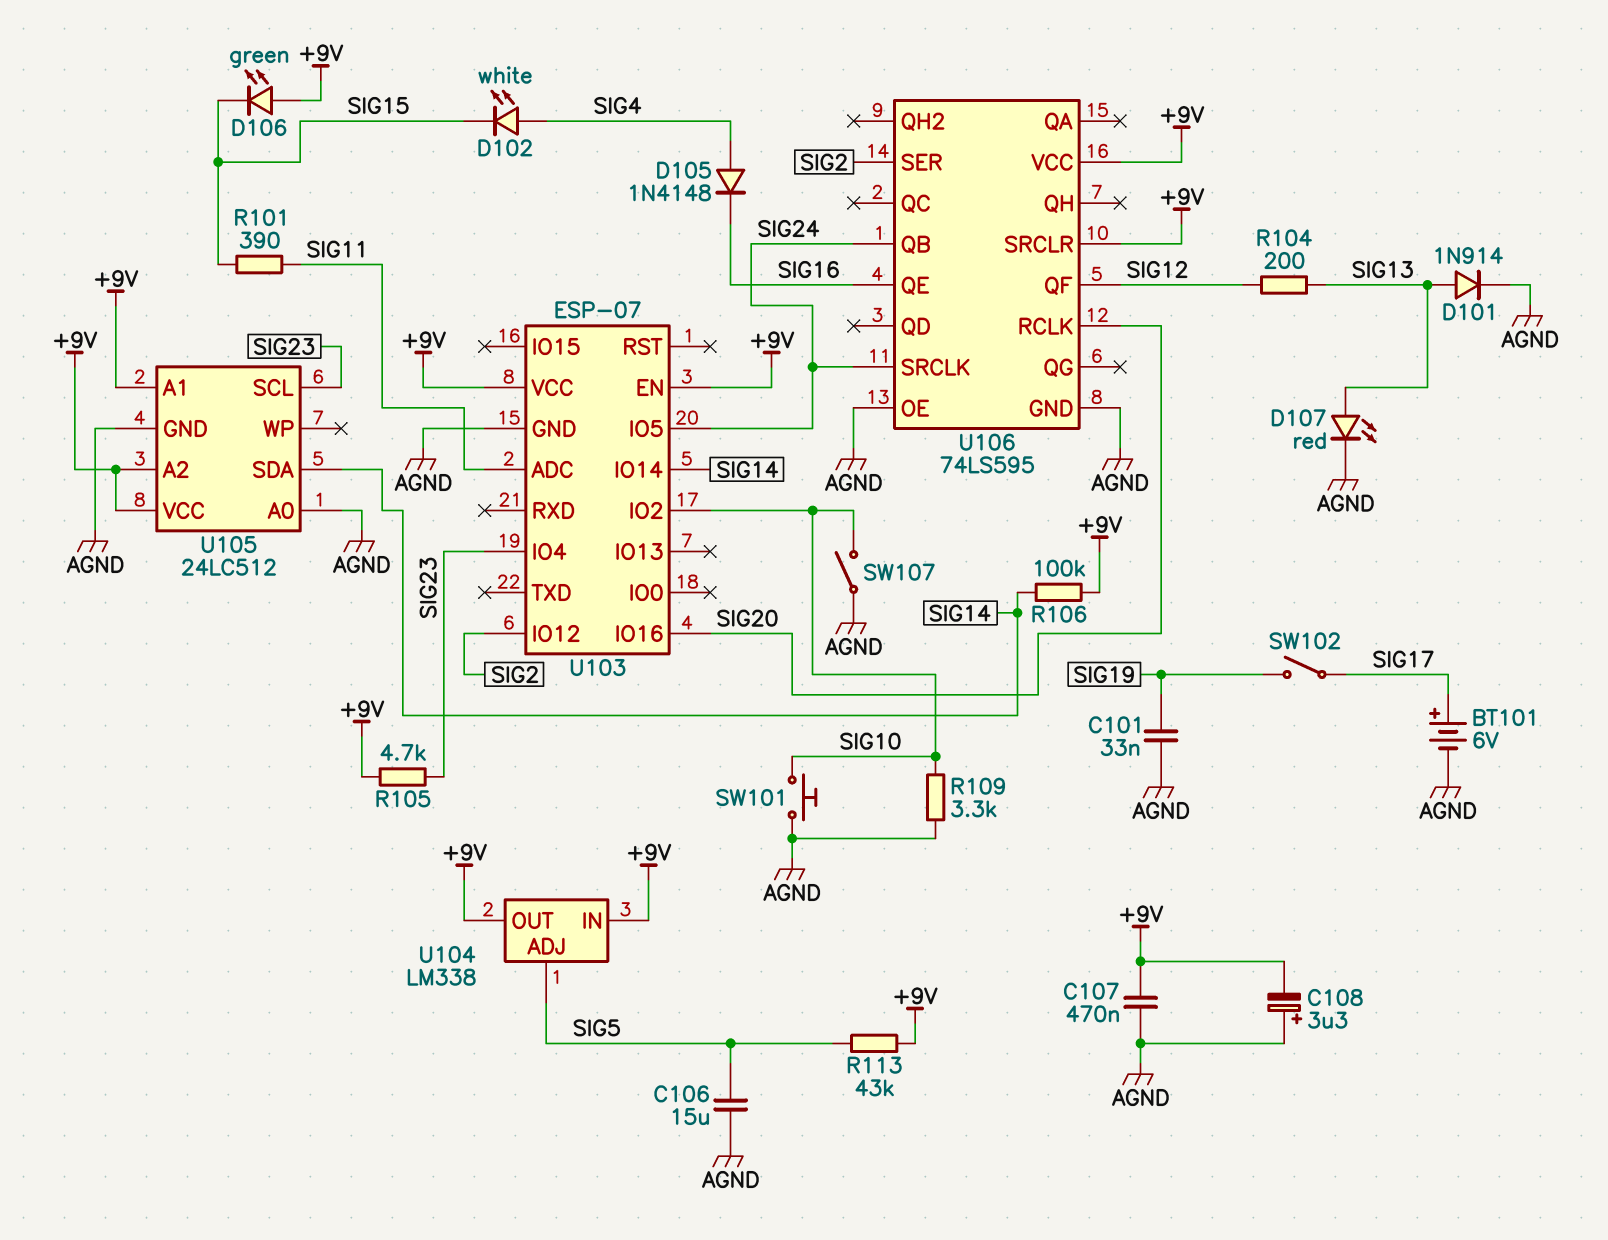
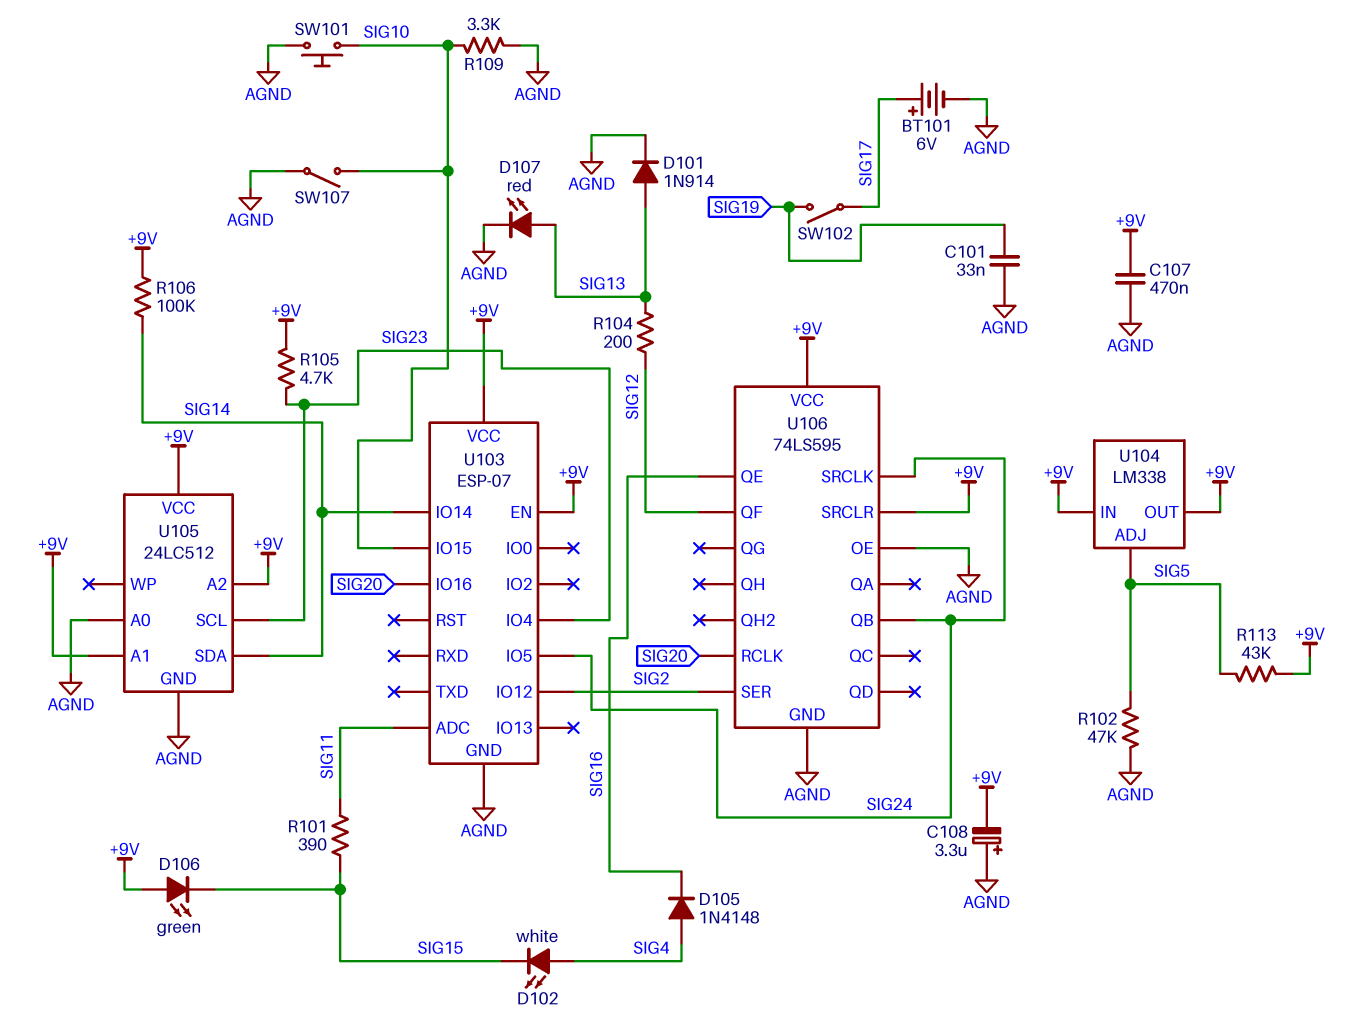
C106: 15uF (AGND, SIG5) -> none
R102: none -> 47k (AGND, SIG5)
U103 pin IO2: SIG10 -> none
U103 pin IO15: none -> SIG10

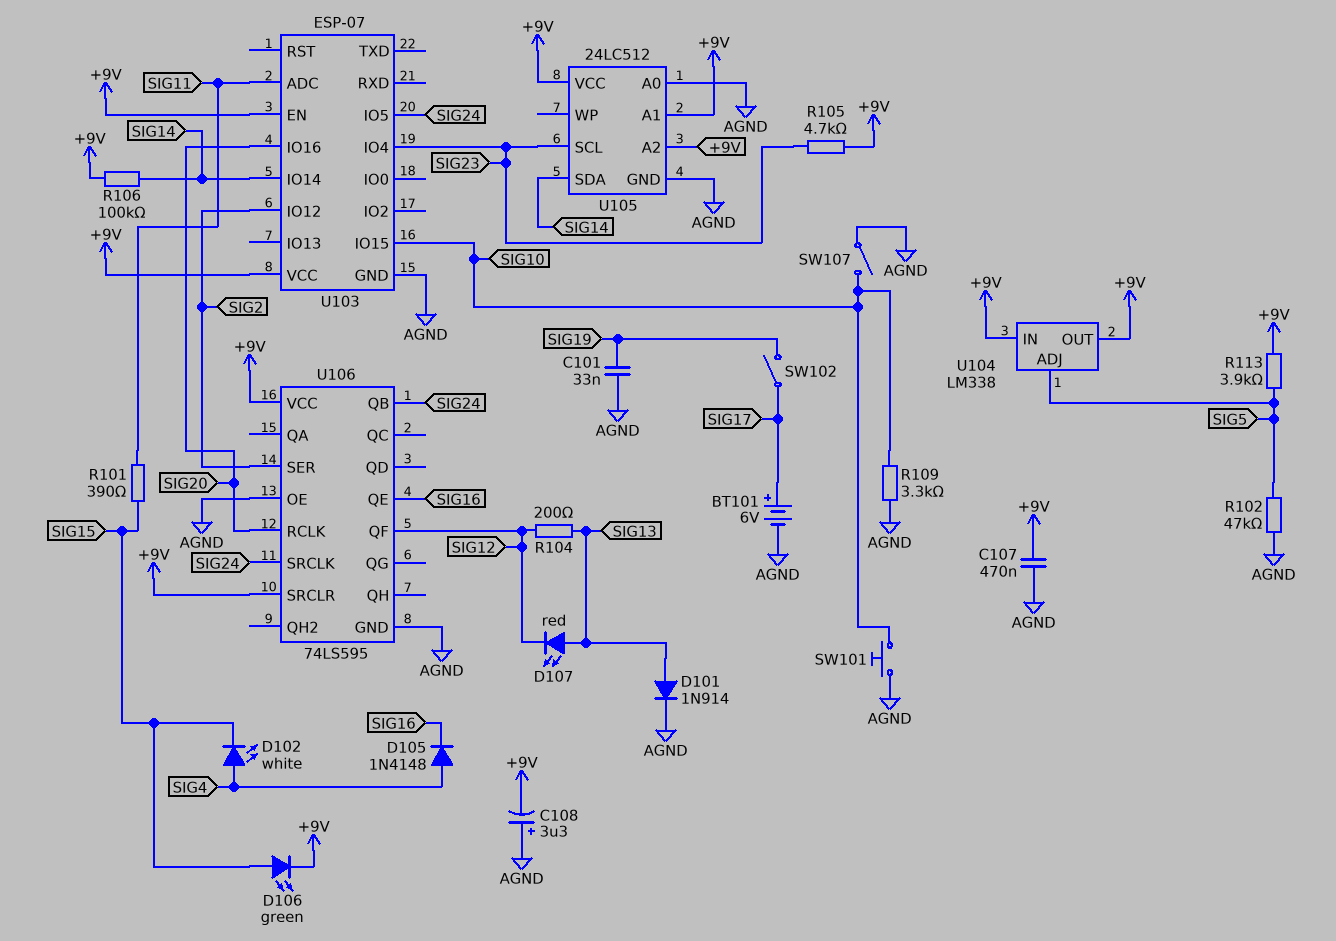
D106: LED green (A +9V, K SIG15) -> LED green (A SIG15, K +9V)
D107: LED red (A SIG13, K AGND) -> LED red (A SIG13, K SIG12)
R113: 43k (+9V, SIG5) -> 3.9k (+9V, SIG5)

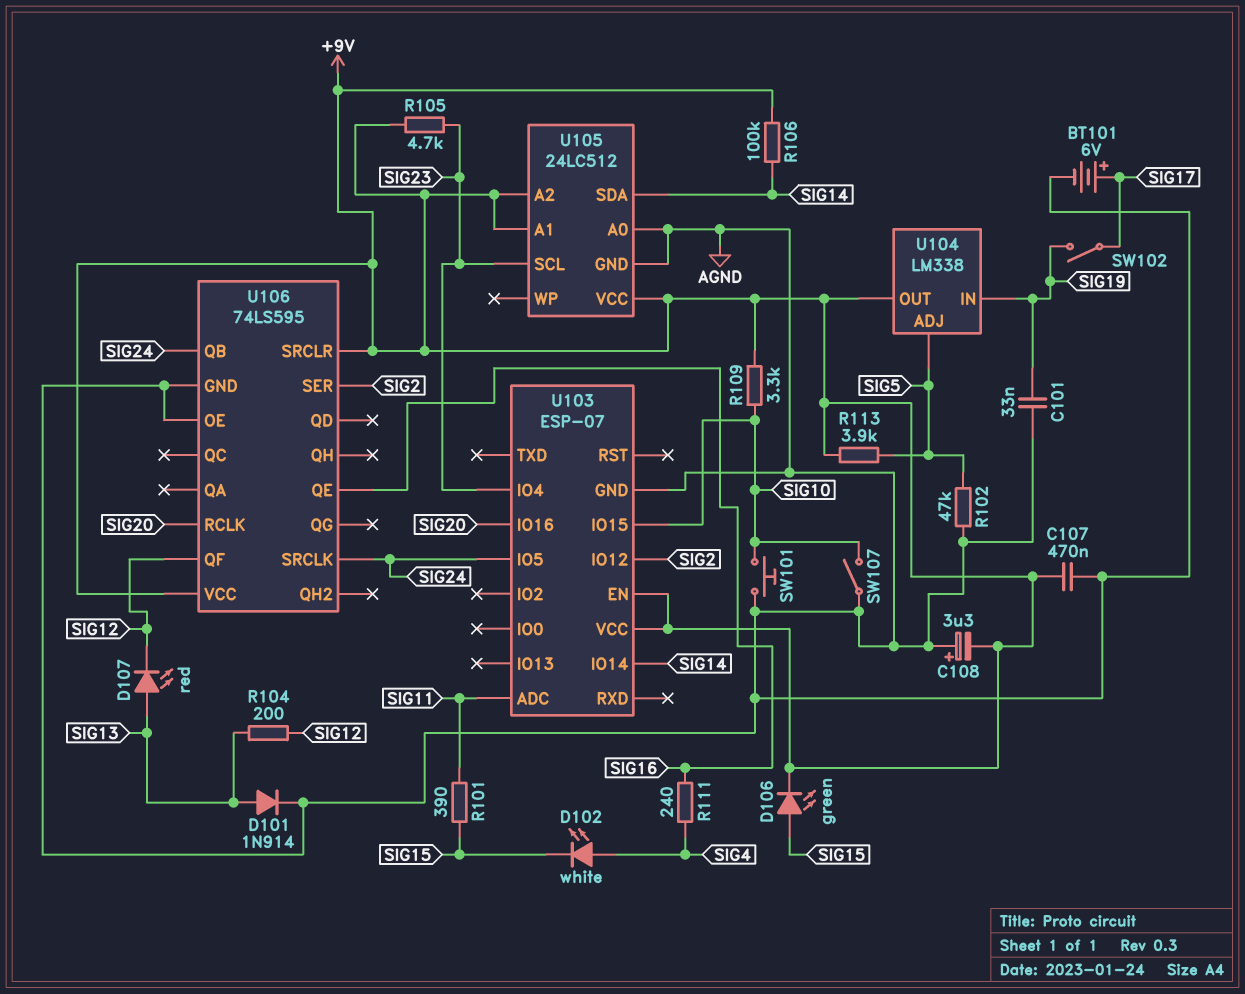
D105: diode 1N4148 (A SIG4, K SIG16) -> none
R109: 3.3k (AGND, SIG10) -> 3.3k (+9V, SIG10)
R111: none -> 240 (SIG4, SIG16)
U104 pin IN: +9V -> SIG19

